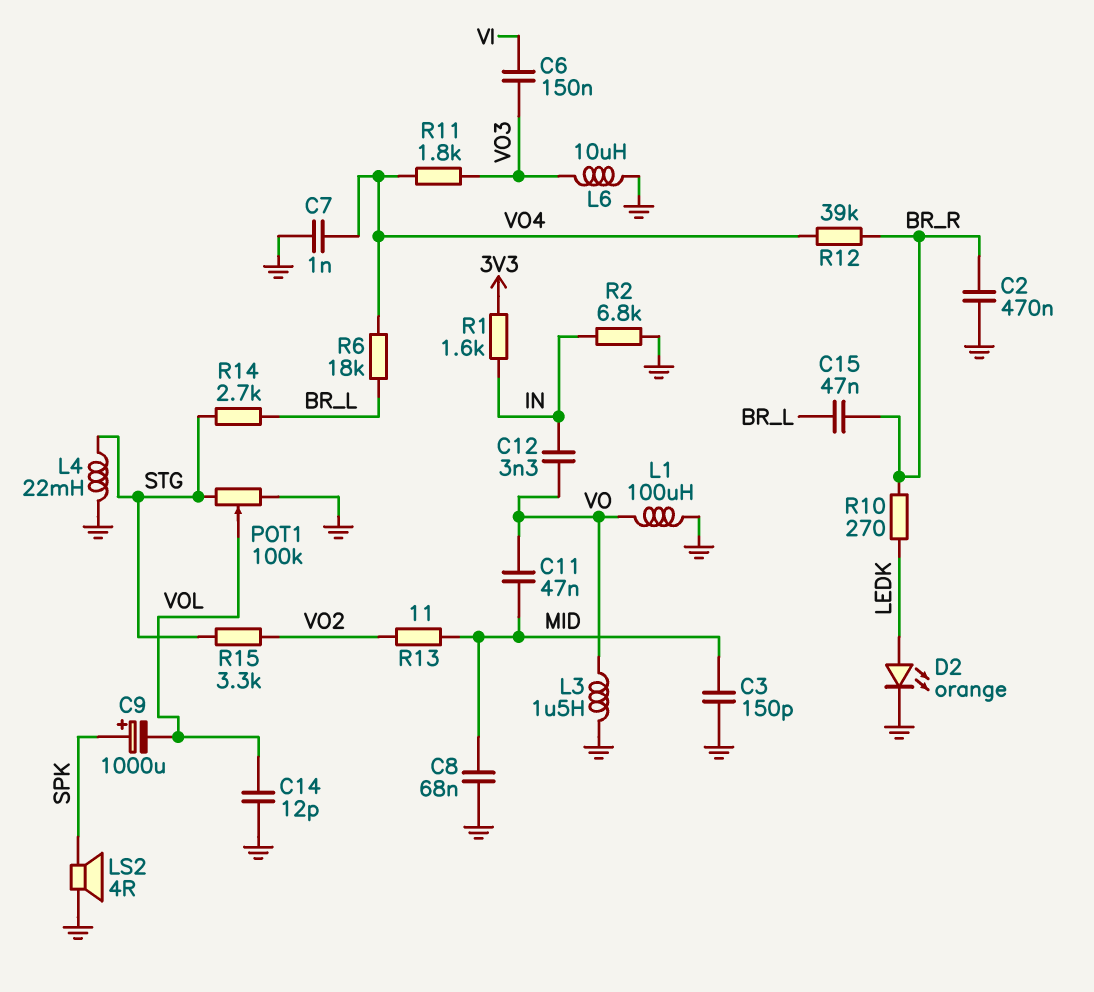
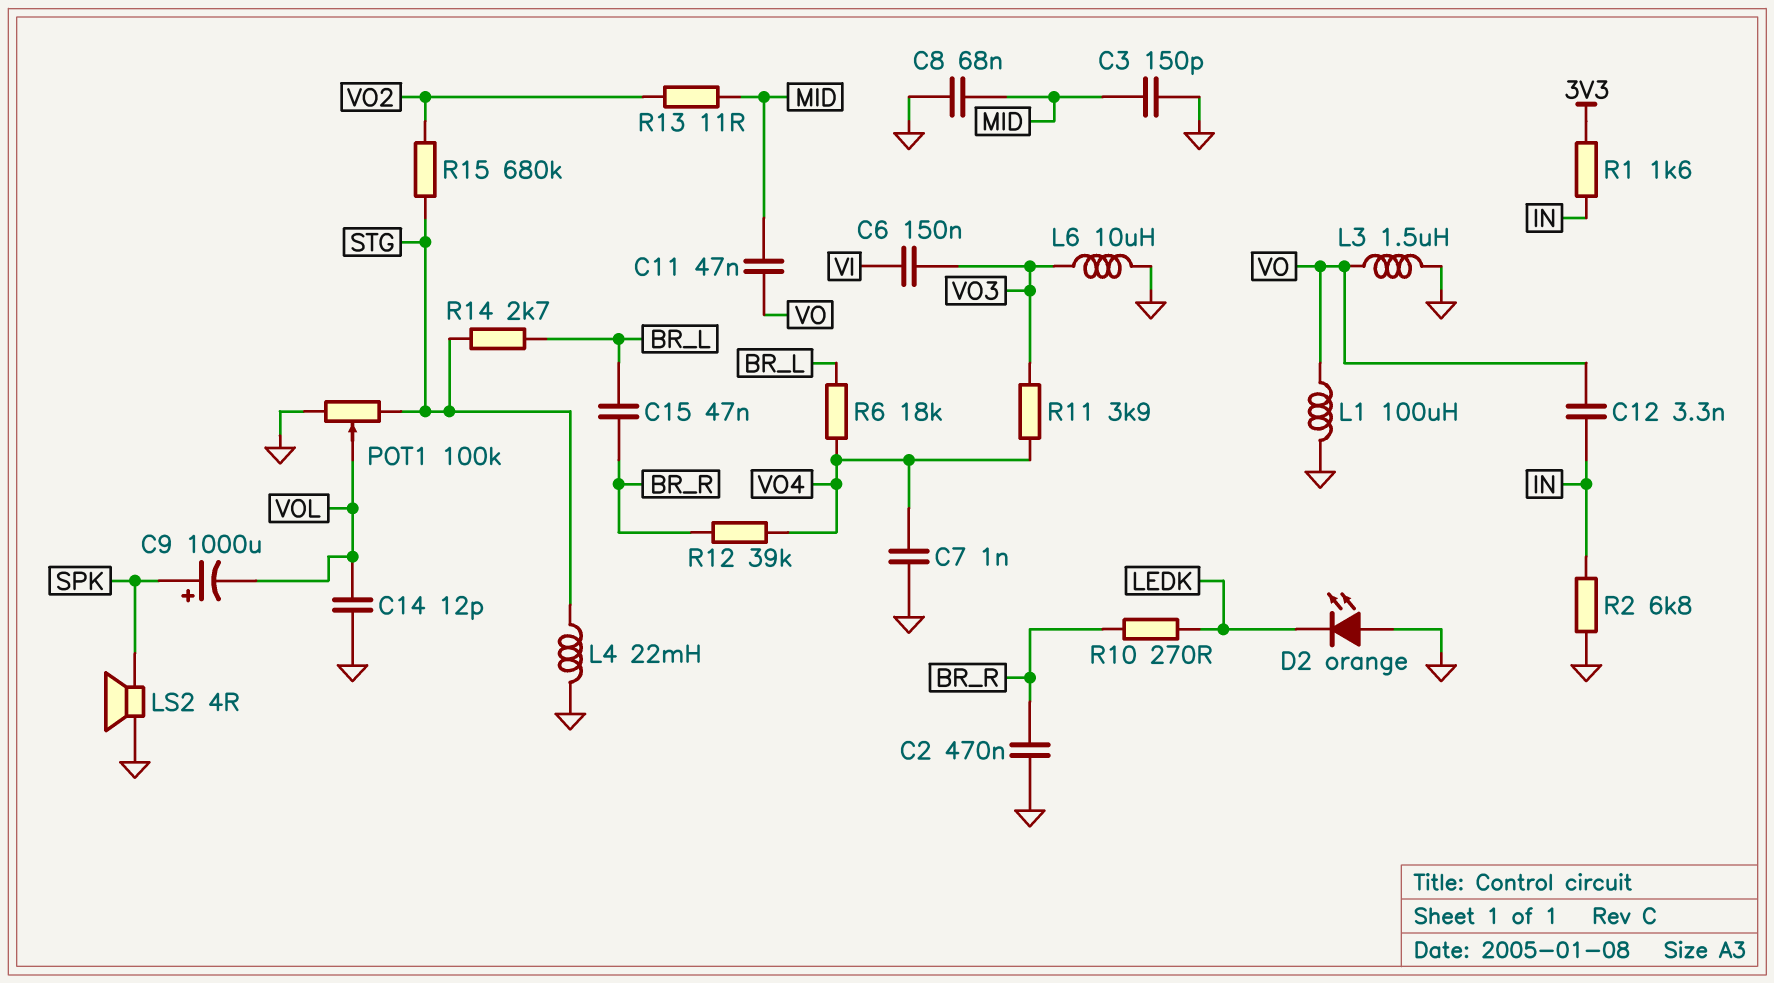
D2: LED orange (A LEDK, K GND) -> LED orange (A GND, K LEDK)
R11: 1.8k (VO3, VO4) -> 3.9k (VO3, VO4)
R15: 3.3k (STG, VO2) -> 680k (STG, VO2)

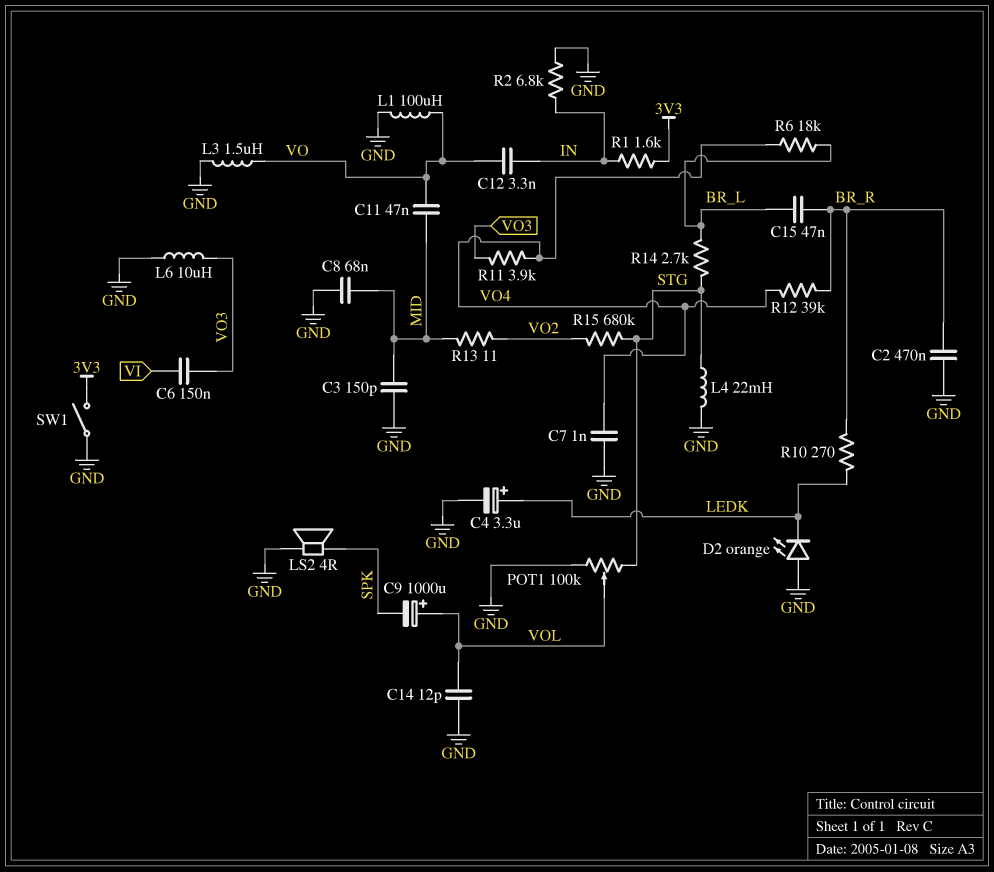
C4: none -> 3.3uF (plus LEDK, minus GND)
C9: 1000uF (plus SPK, minus VOL) -> 1000uF (plus VOL, minus SPK)
SW1: none -> switch (3V3, GND)

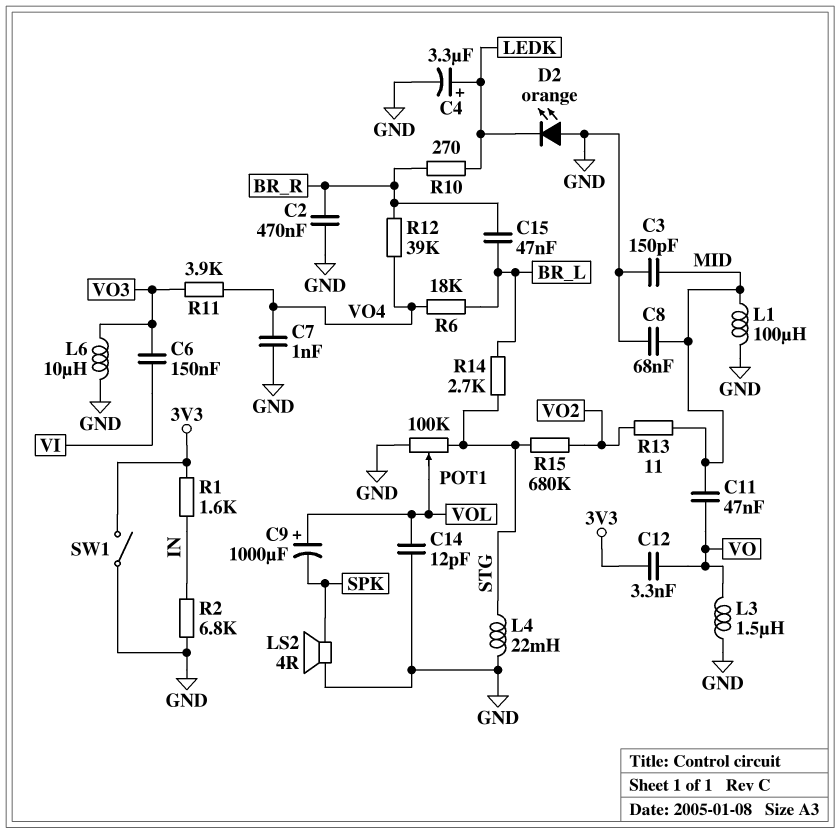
C12: 3.3nF (IN, VO) -> 3.3nF (3V3, VO)
L1: 100uH (GND, VO) -> 100uH (GND, MID)

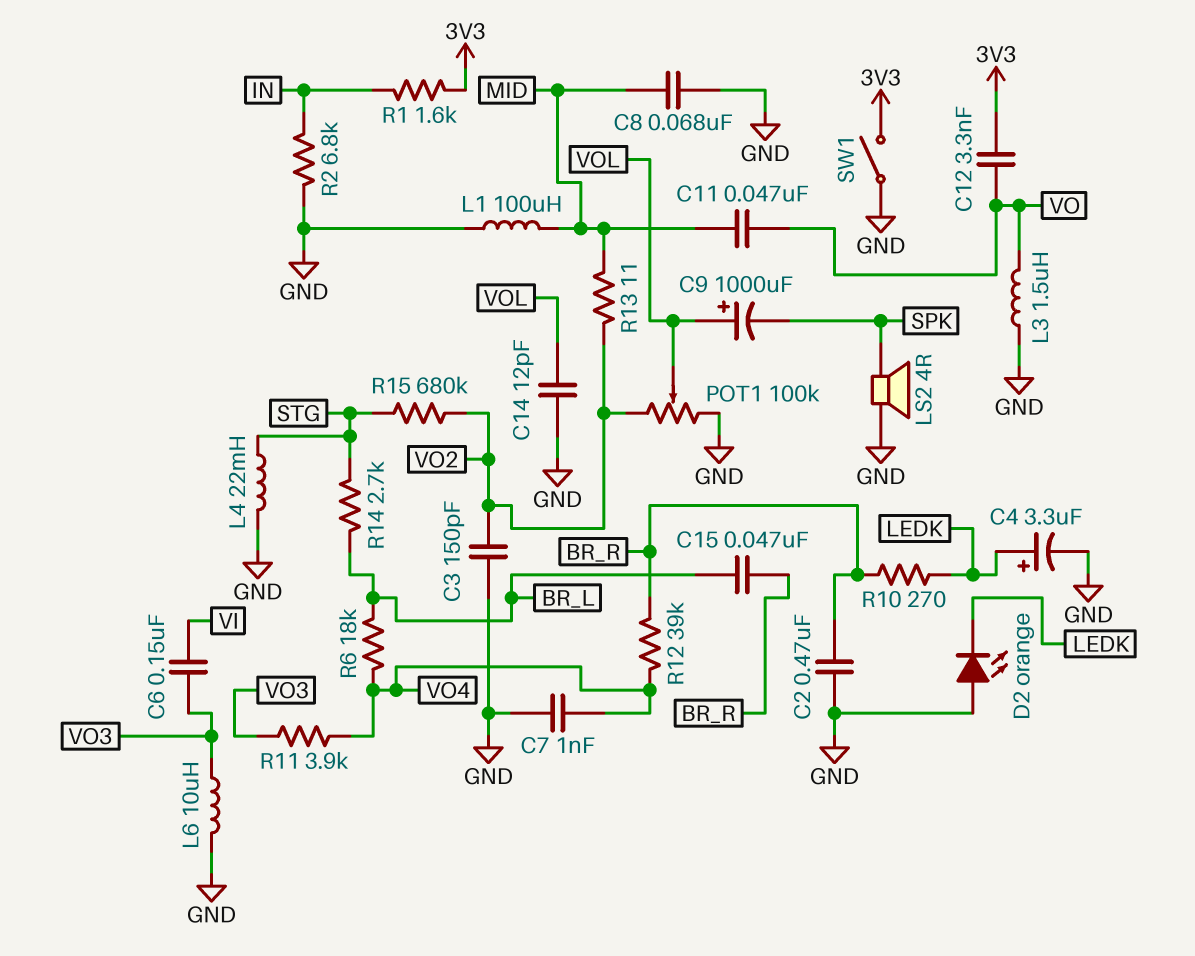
C3: 150pF (GND, MID) -> 150pF (GND, VO2)
POT1: 100k (GND, STG, wiper VOL) -> 100k (GND, VO2, wiper VOL)

